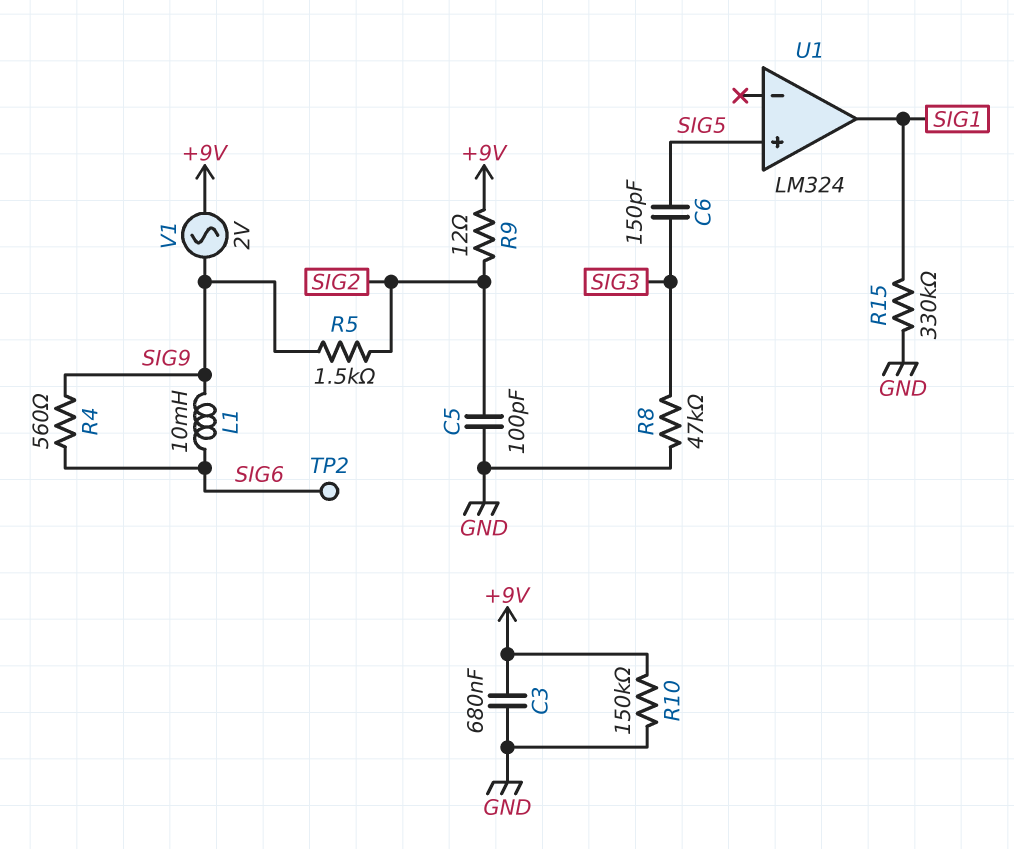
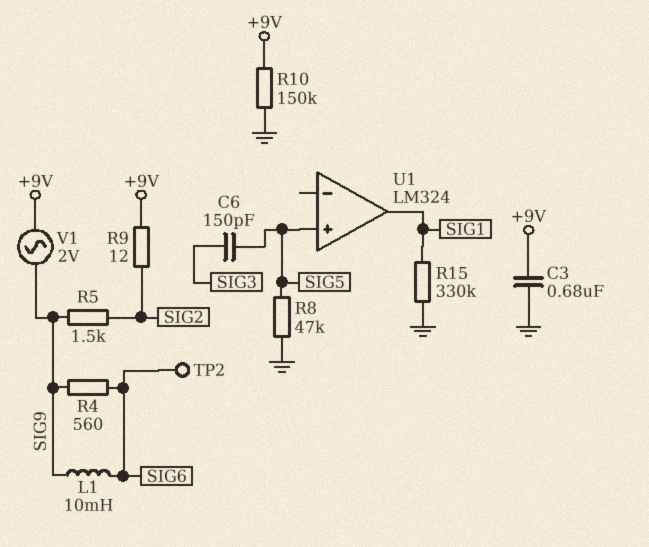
C5: 100pF (GND, SIG2) -> none
R8: 47k (GND, SIG3) -> 47k (GND, SIG5)

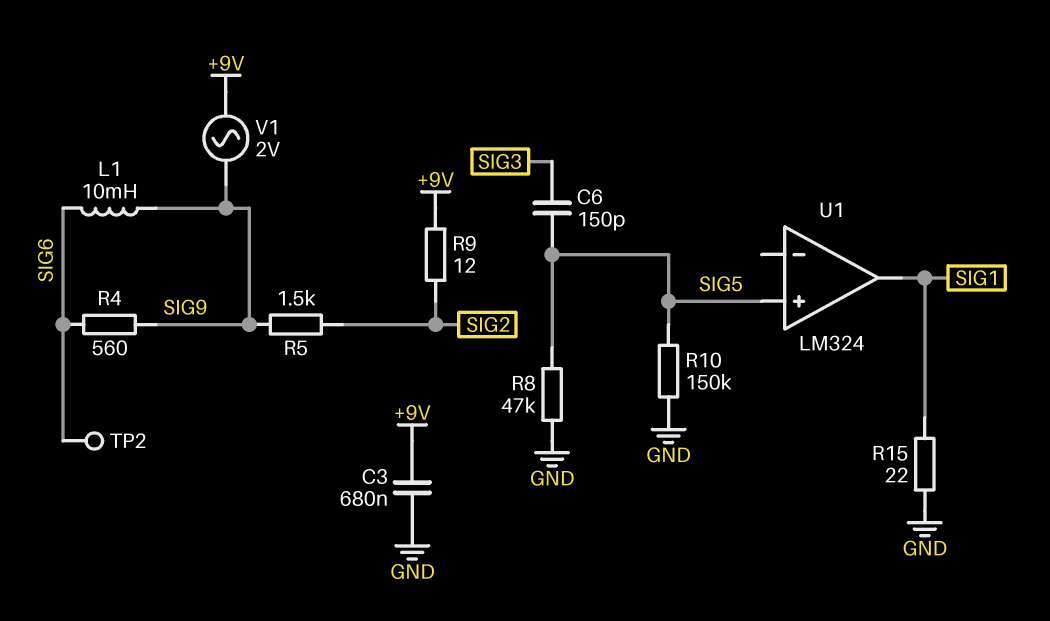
R10: 150k (+9V, GND) -> 150k (GND, SIG5)
R15: 330k (GND, SIG1) -> 22 (GND, SIG1)

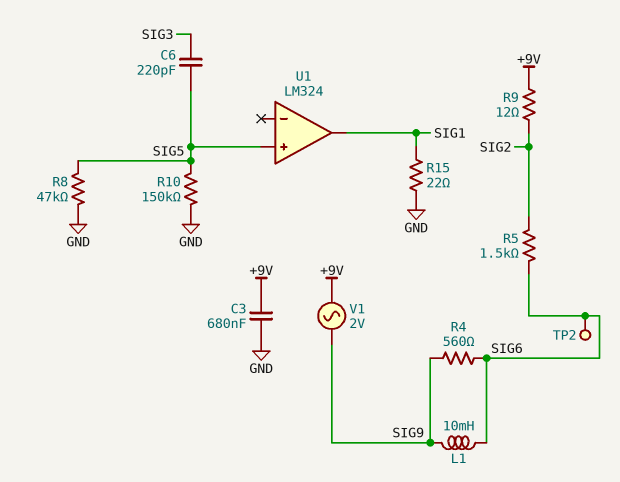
C6: 150pF (SIG3, SIG5) -> 220pF (SIG3, SIG5)
R5: 1.5k (SIG2, SIG9) -> 1.5k (SIG2, SIG6)

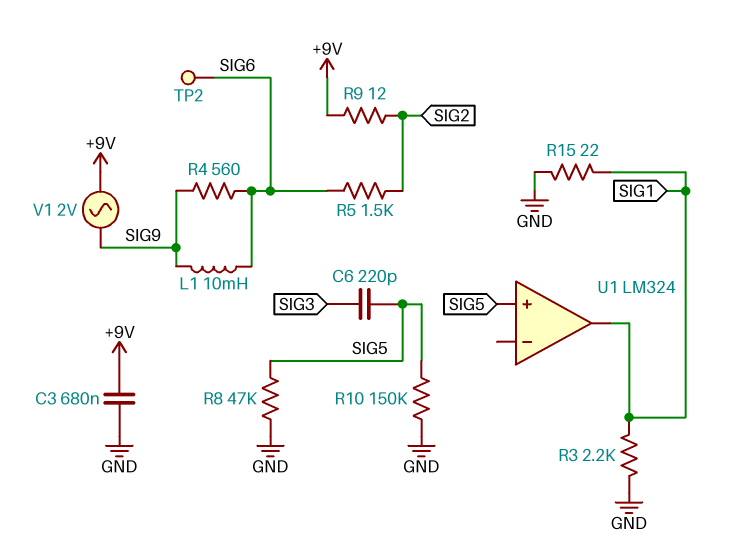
R3: none -> 2.2k (GND, SIG1)

